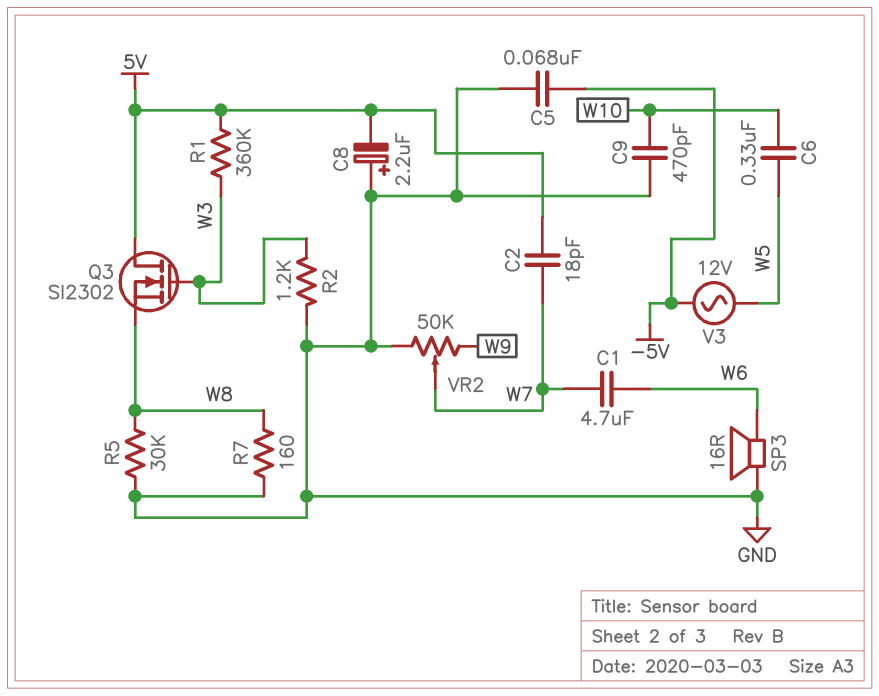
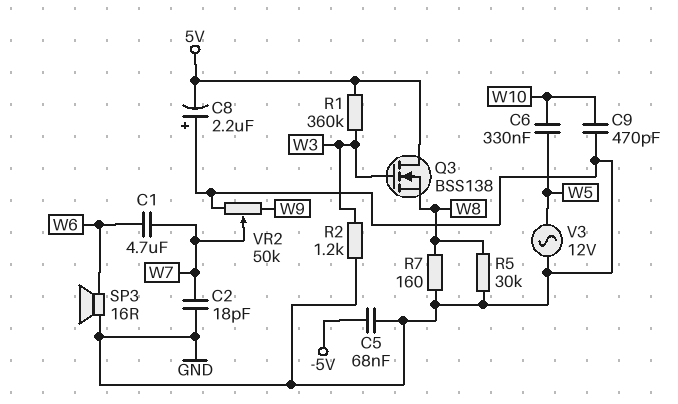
C2: 18pF (5V, W7) -> 18pF (GND, W7)
Q3: NMOS SI2302 (G W3, D 5V, S W8) -> NMOS BSS138 (G W3, D 5V, S W8)
V3: AC 12V (-5V, W5) -> AC 12V (GND, W5)

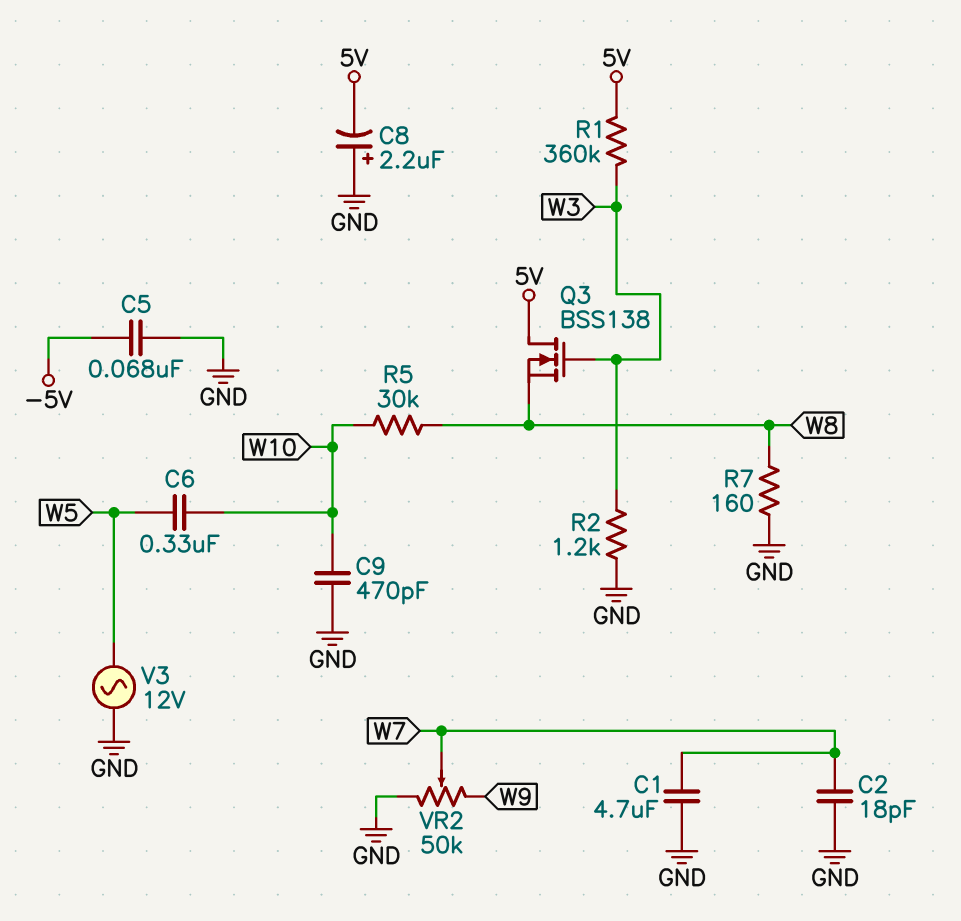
C1: 4.7uF (W6, W7) -> 4.7uF (GND, W7)
R5: 30k (GND, W8) -> 30k (W8, W10)
SP3: speaker 16R (GND, W6) -> none

